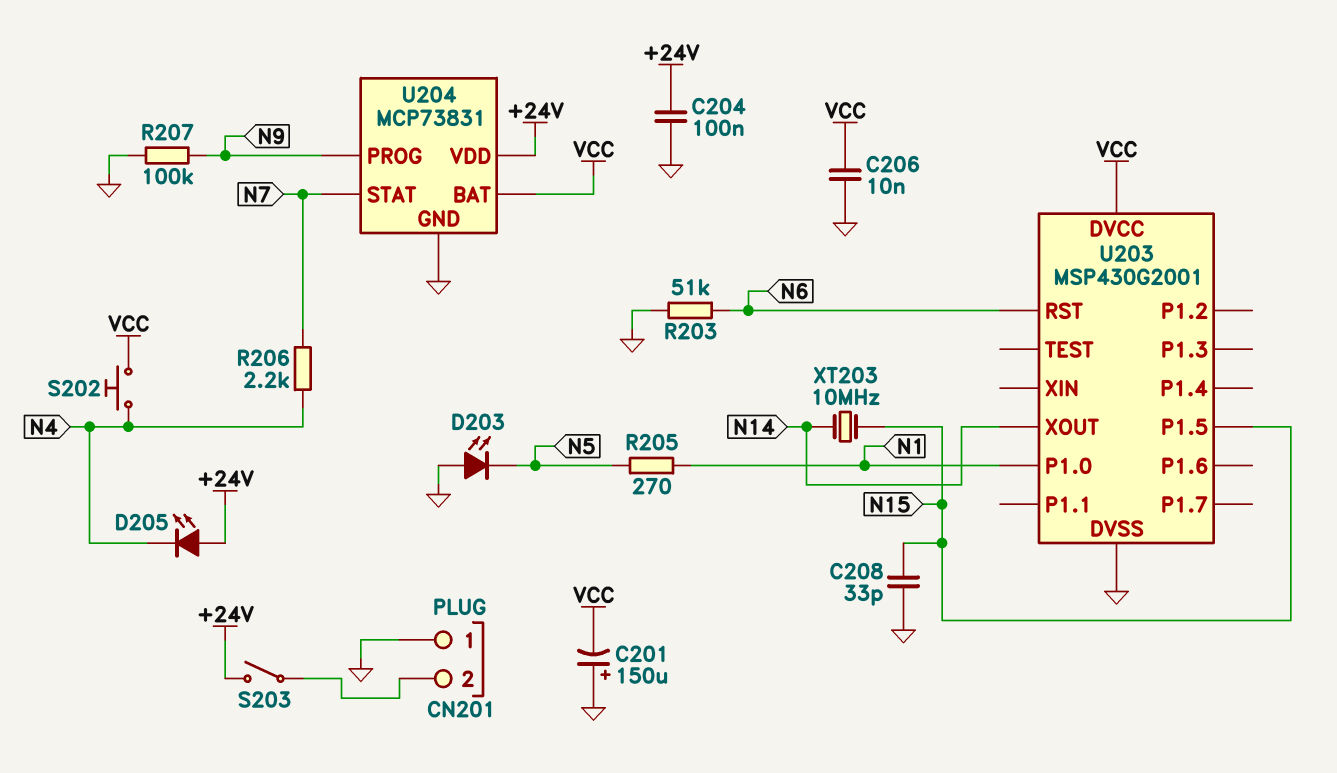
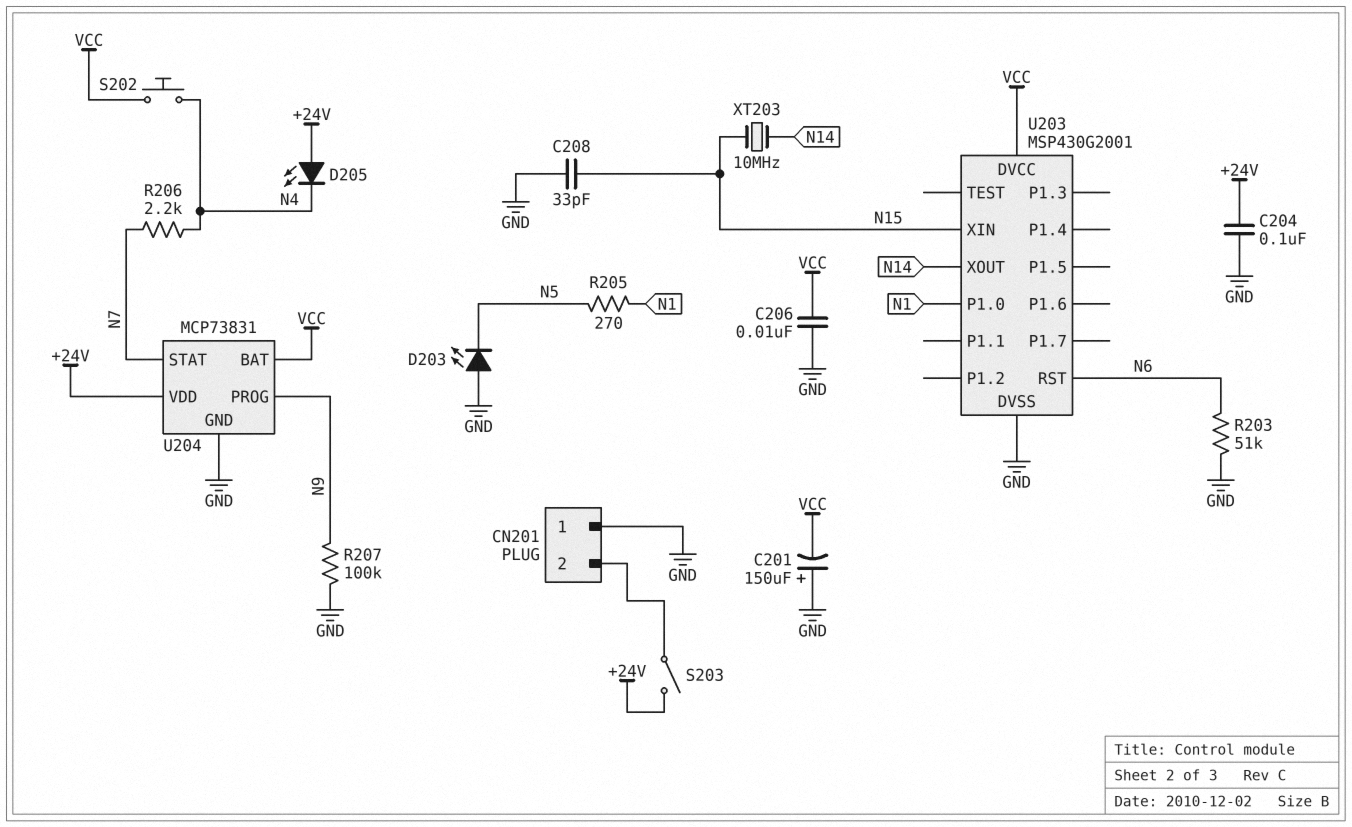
U203 pin P1.5: N15 -> none
U203 pin XIN: none -> N15

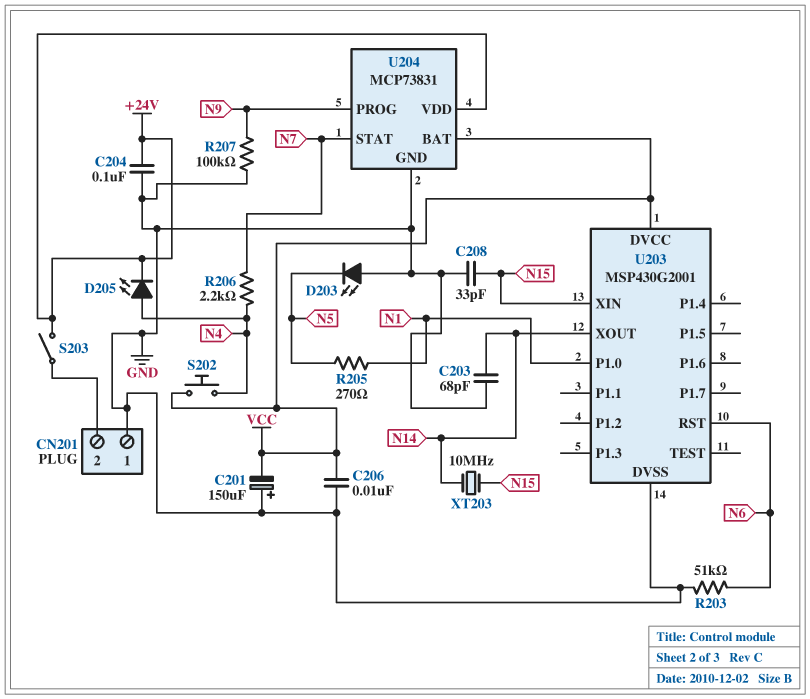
C203: none -> 68pF (GND, N14)
D205: LED (A +24V, K N4) -> LED (A N4, K +24V)

